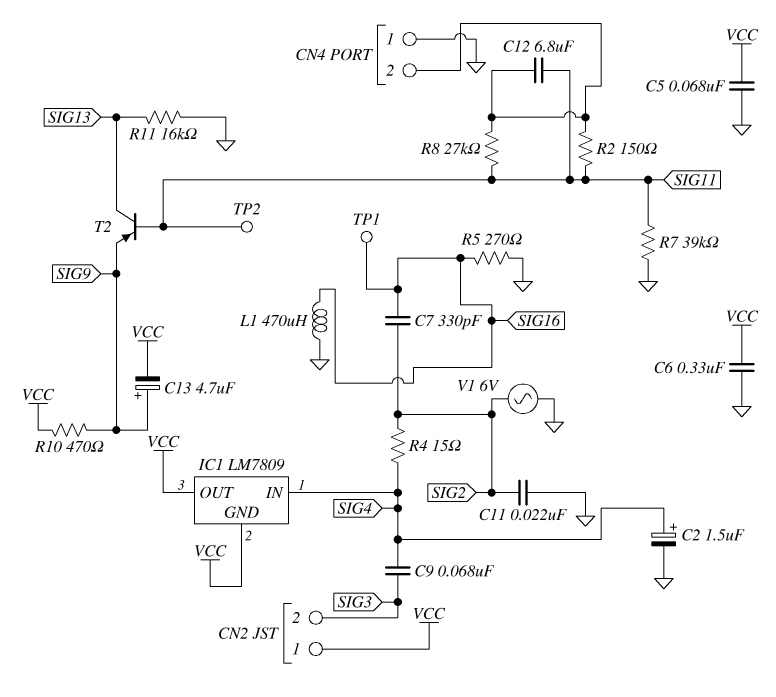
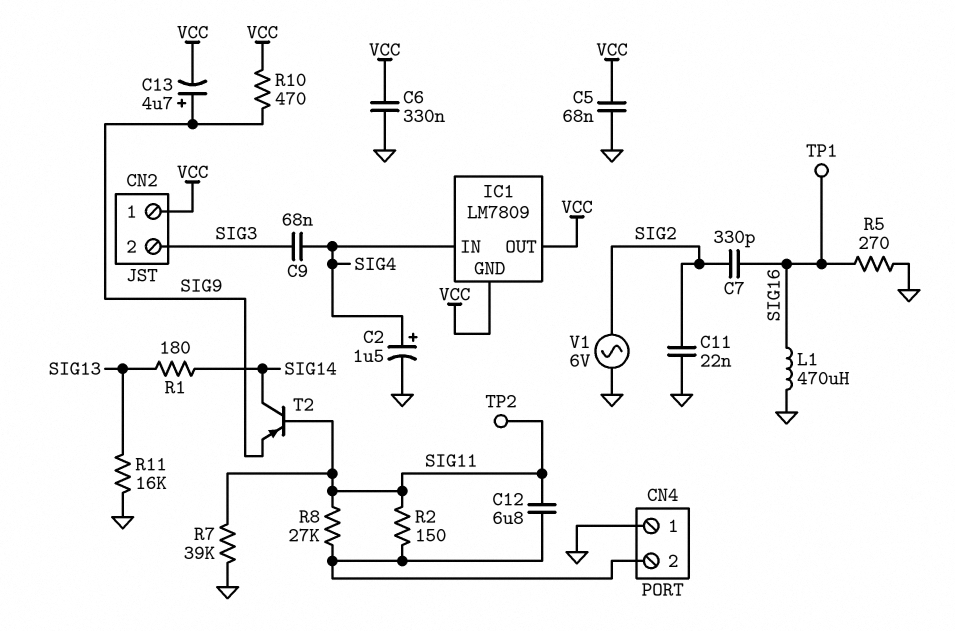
R1: none -> 180 (SIG13, SIG14)
R4: 15 (SIG2, SIG4) -> none
T2: PNP (B SIG11, C SIG13, E SIG9) -> PNP (B SIG11, C SIG14, E SIG9)

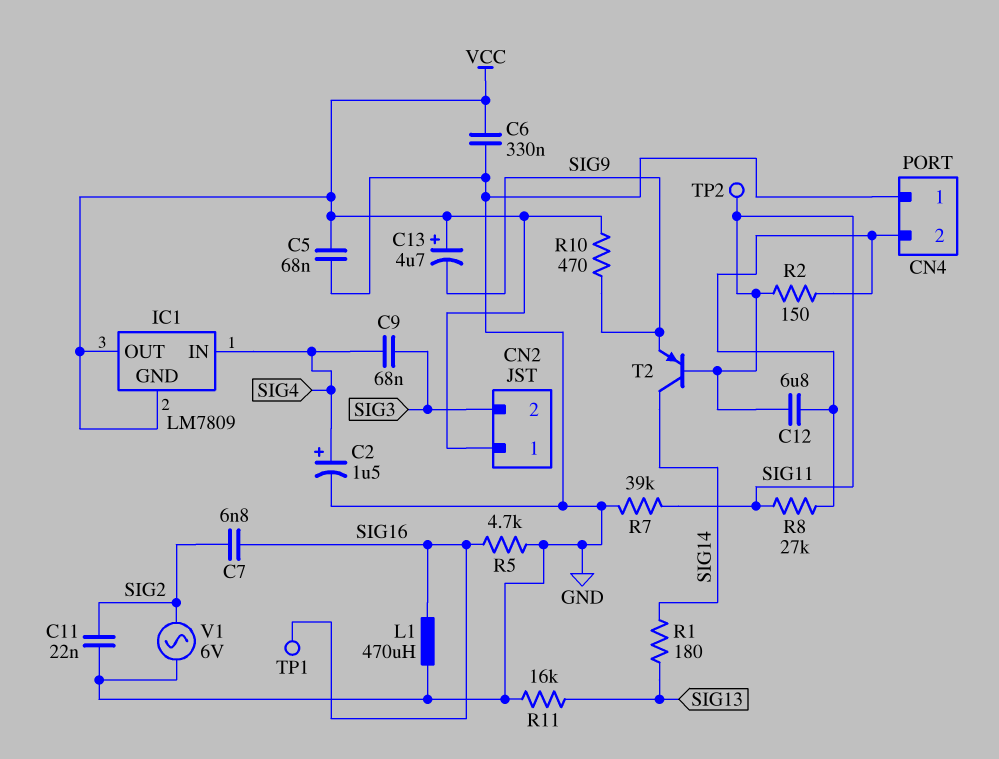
C7: 330pF (SIG2, SIG16) -> 6.8nF (SIG2, SIG16)
C13: 4.7uF (plus SIG9, minus VCC) -> 4.7uF (plus VCC, minus SIG9)
R5: 270 (GND, SIG16) -> 4.7k (GND, SIG16)

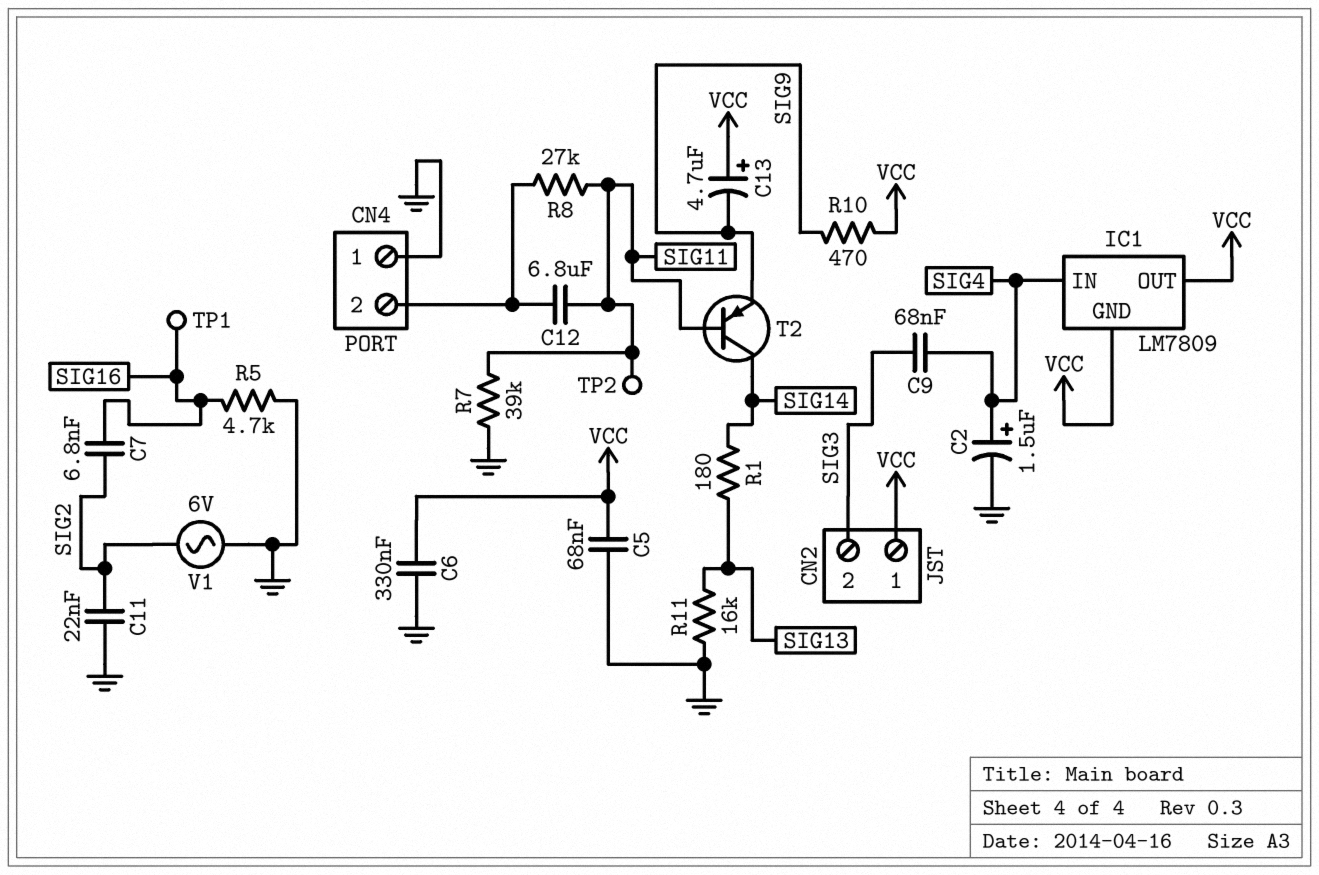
L1: 470uH (GND, SIG16) -> none
R2: 150 (CN4/2, SIG11) -> none

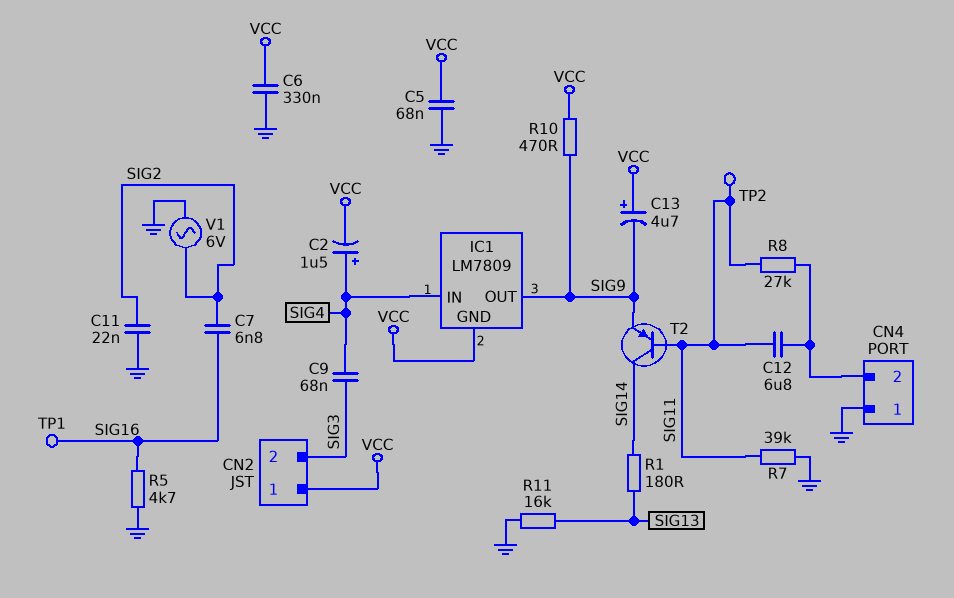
C2: 1.5uF (plus SIG4, minus GND) -> 1.5uF (plus SIG4, minus VCC)
IC1 pin OUT: VCC -> SIG9

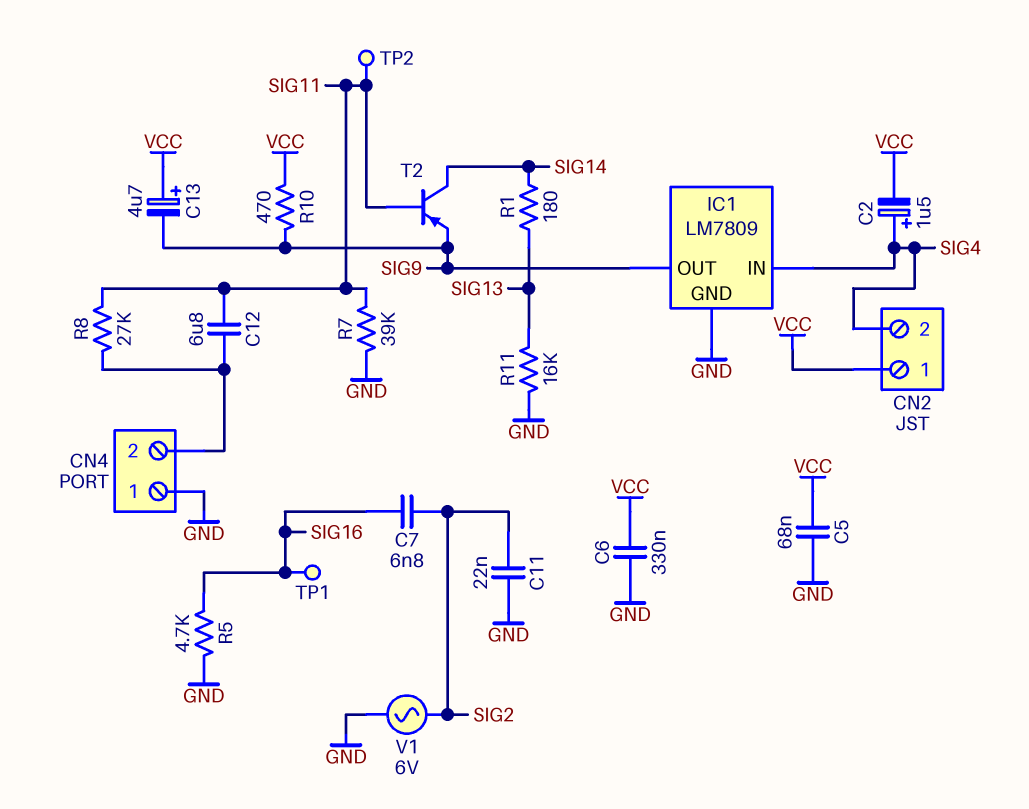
C9: 68nF (SIG3, SIG4) -> none
CN2 pin 2: SIG3 -> SIG4
IC1 pin GND: VCC -> GND

